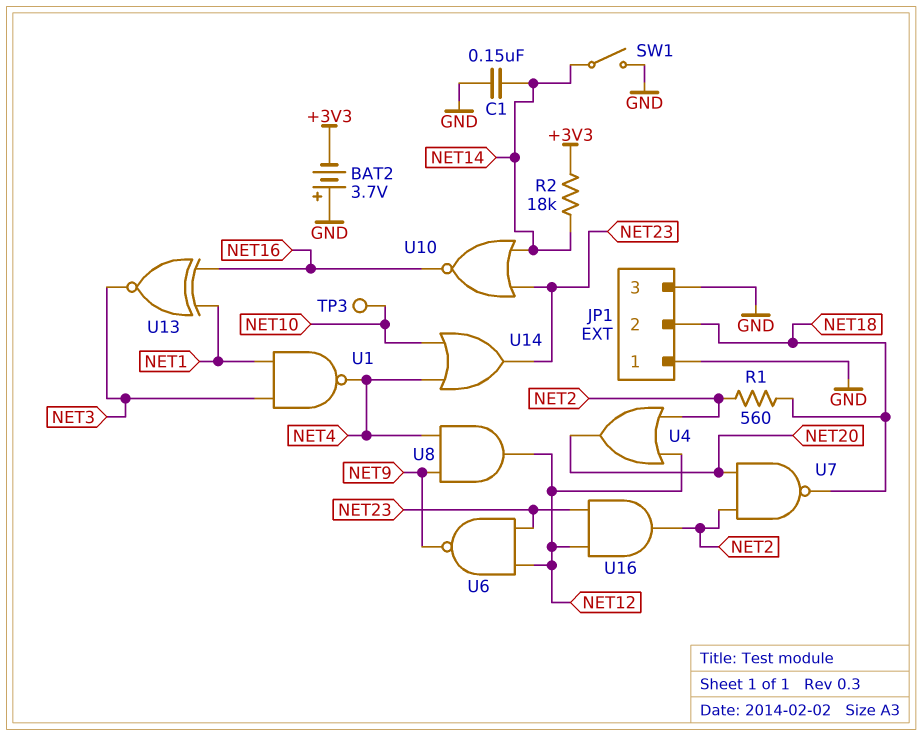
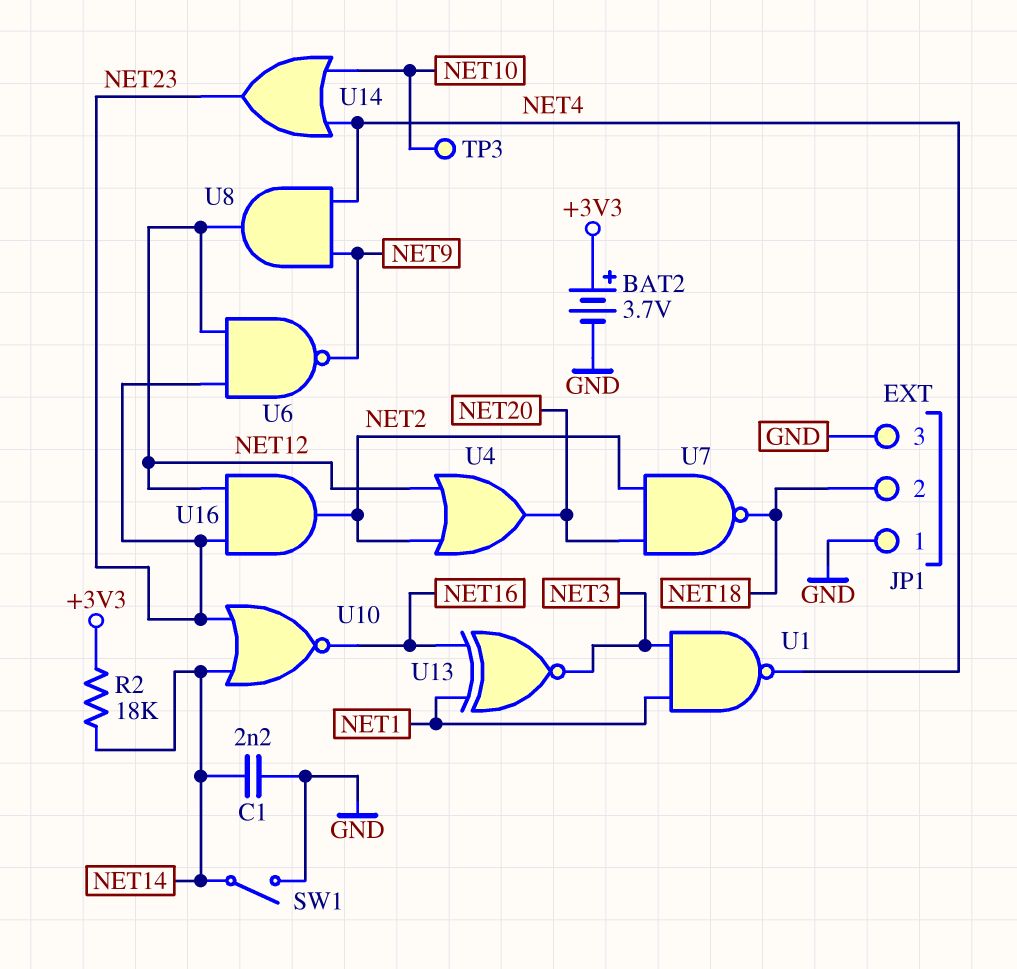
BAT2: 3.7V (plus GND, minus +3V3) -> 3.7V (plus +3V3, minus GND)
C1: 150nF (GND, NET14) -> 2.2nF (GND, NET14)
R1: 560 (NET2, NET18) -> none

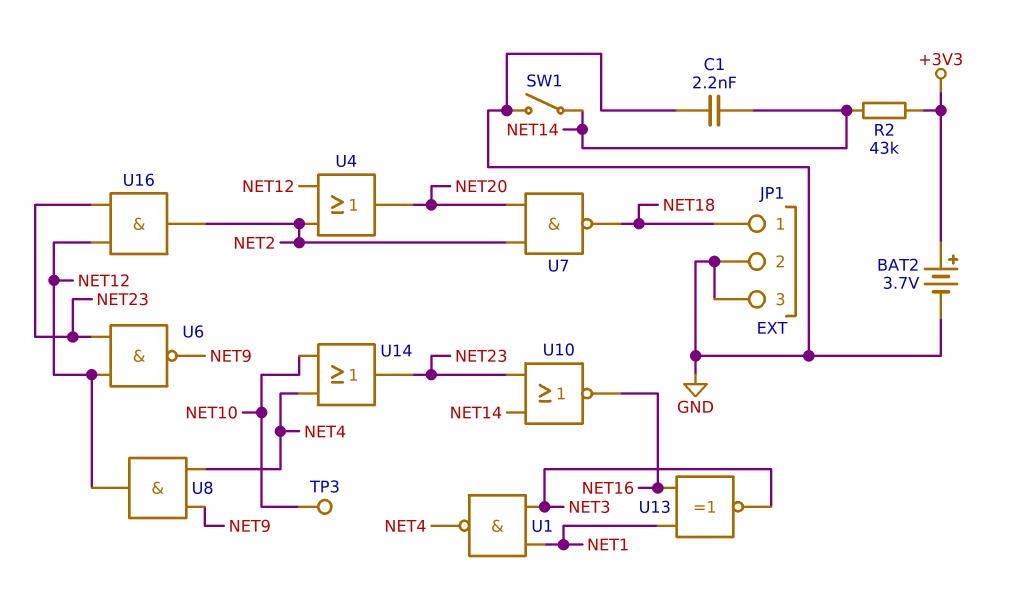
JP1 pin 1: GND -> NET18
JP1 pin 2: NET18 -> GND
R2: 18k (+3V3, NET14) -> 43k (+3V3, NET14)

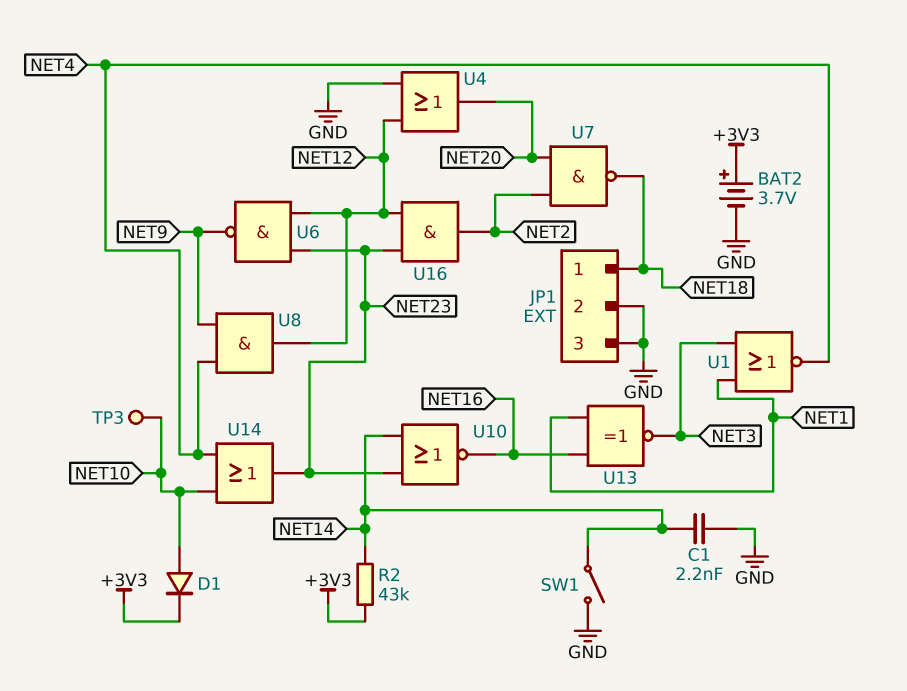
D1: none -> diode (A NET10, K +3V3)
U1: NAND (in NET1, in NET3, out NET4) -> NOR (in NET1, in NET3, out NET4)
U4: OR (in NET2, in NET12, out NET20) -> OR (in GND, in NET12, out NET20)

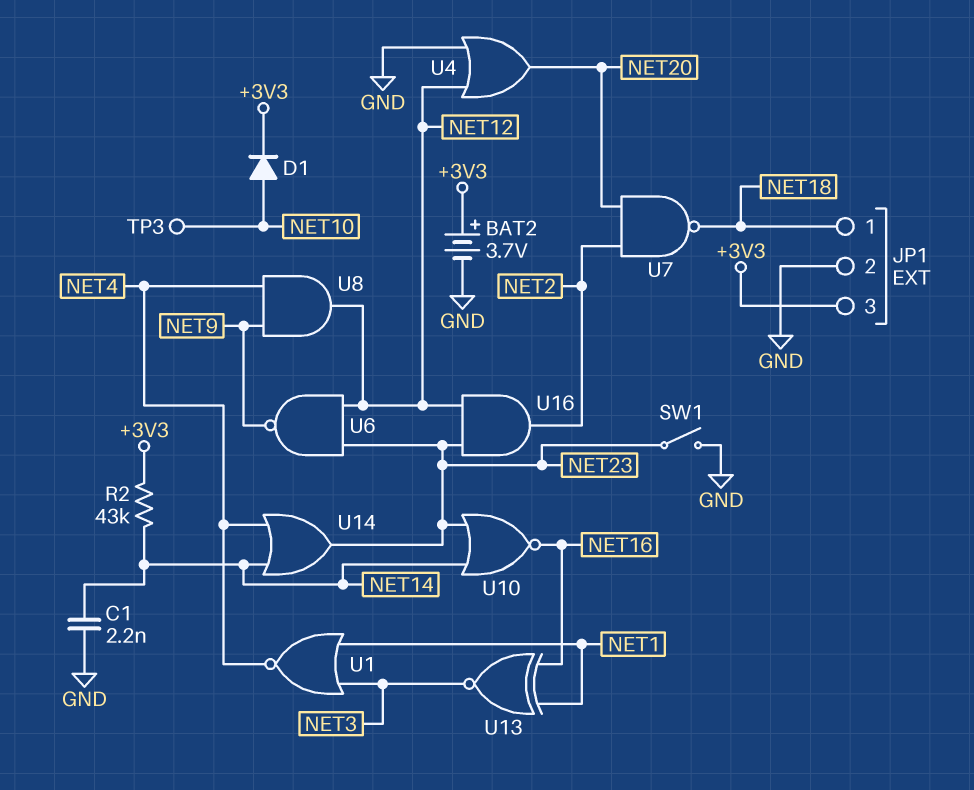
JP1 pin 3: GND -> +3V3
SW1: switch (GND, NET14) -> switch (GND, NET23)
U14: OR (in NET4, in NET10, out NET23) -> OR (in NET4, in NET14, out NET23)

